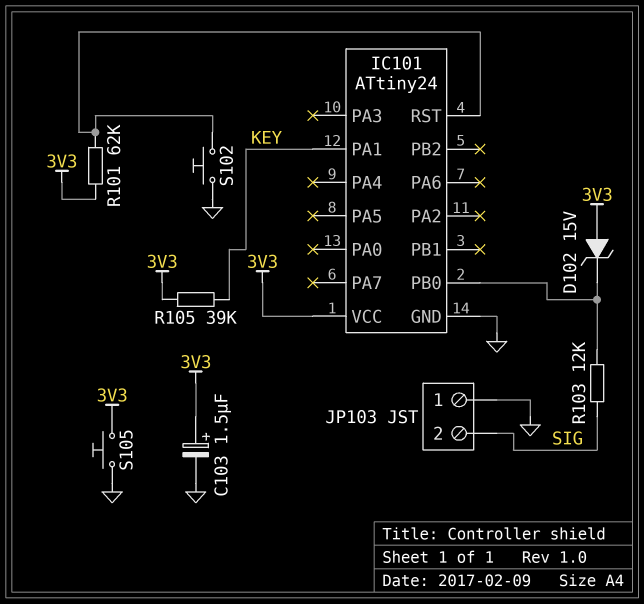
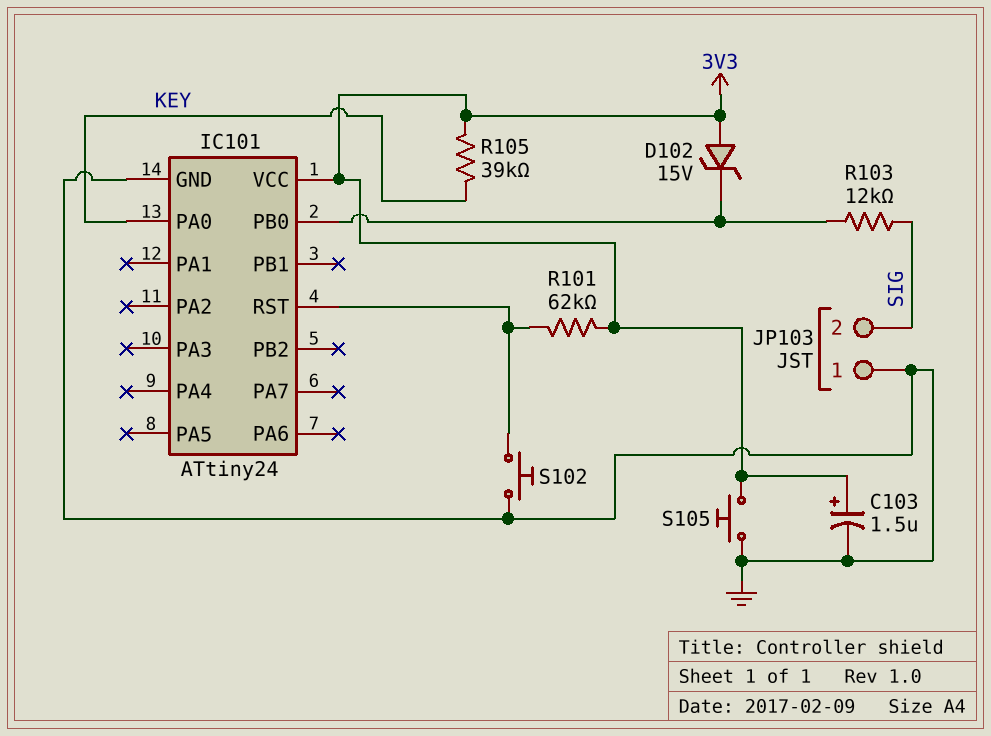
IC101 pin PA0: none -> KEY
IC101 pin PA1: KEY -> none

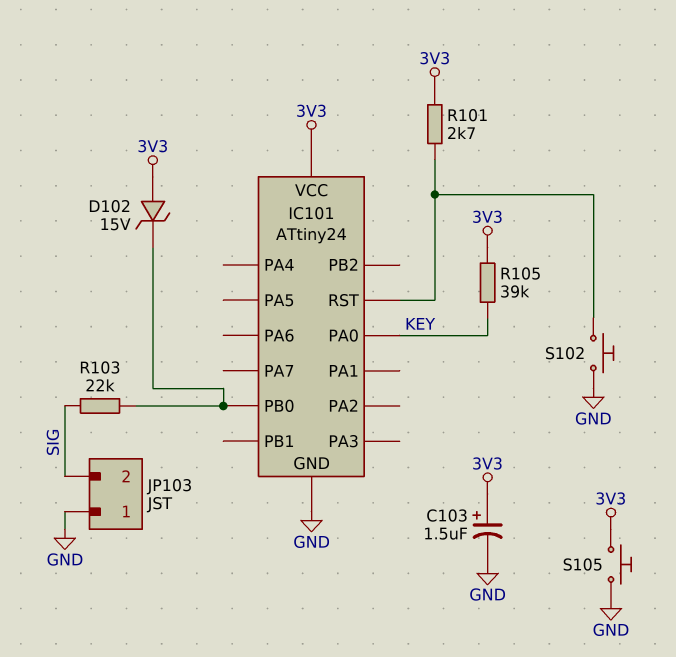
R101: 62k (3V3, IC101/RST) -> 2.7k (3V3, IC101/RST)
R103: 12k (IC101/PB0, SIG) -> 22k (IC101/PB0, SIG)

